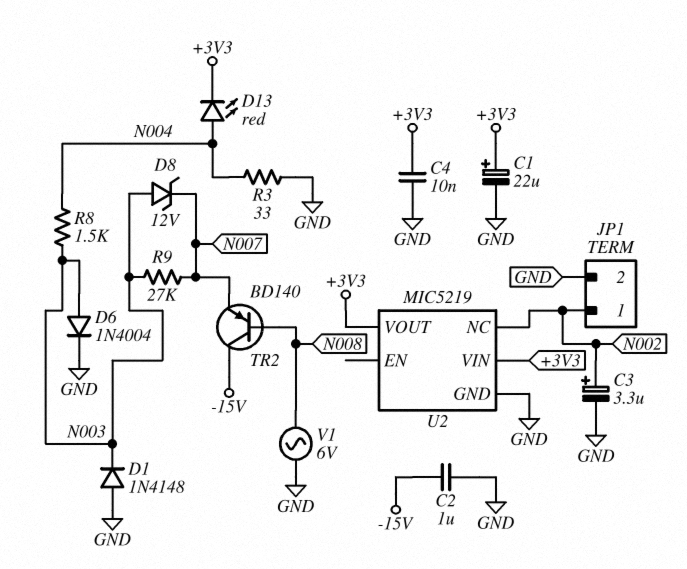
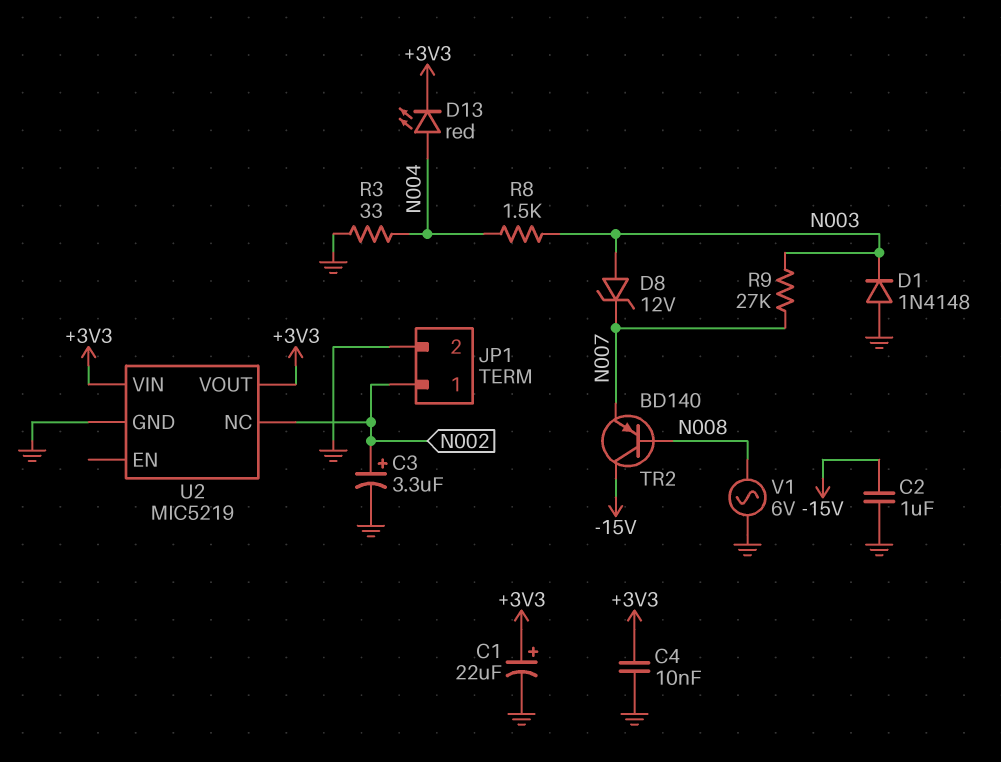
D6: diode 1N4004 (A N003, K GND) -> none

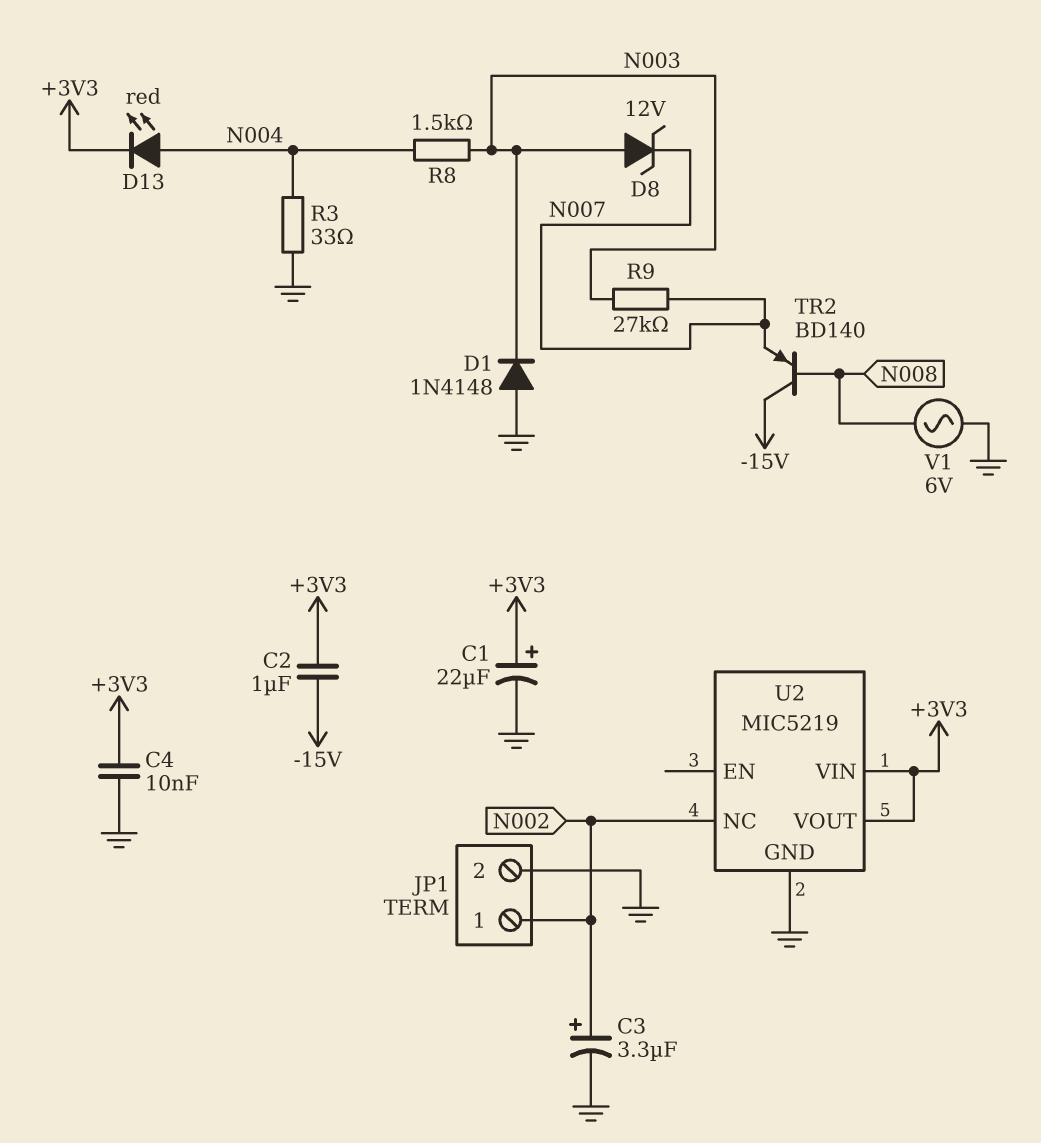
C2: 1uF (-15V, GND) -> 1uF (+3V3, -15V)

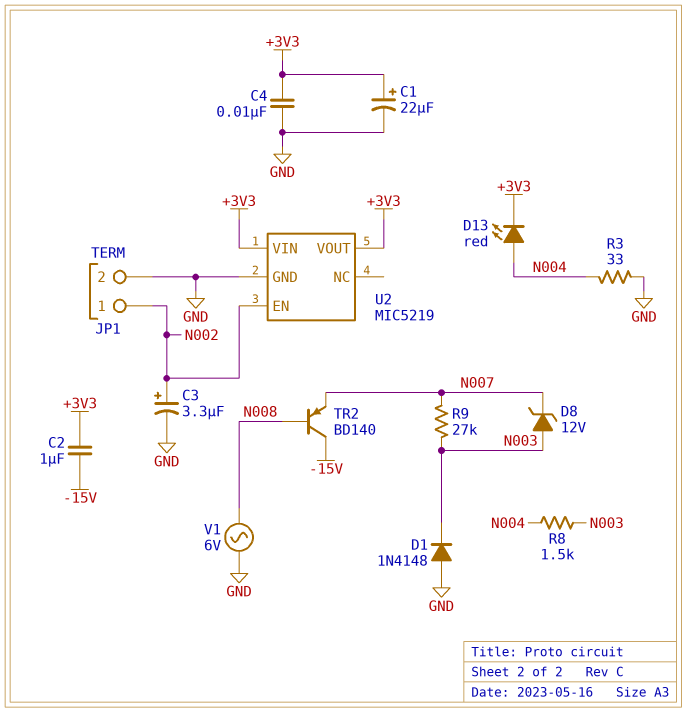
U2 pin EN: none -> N002
U2 pin NC: N002 -> none

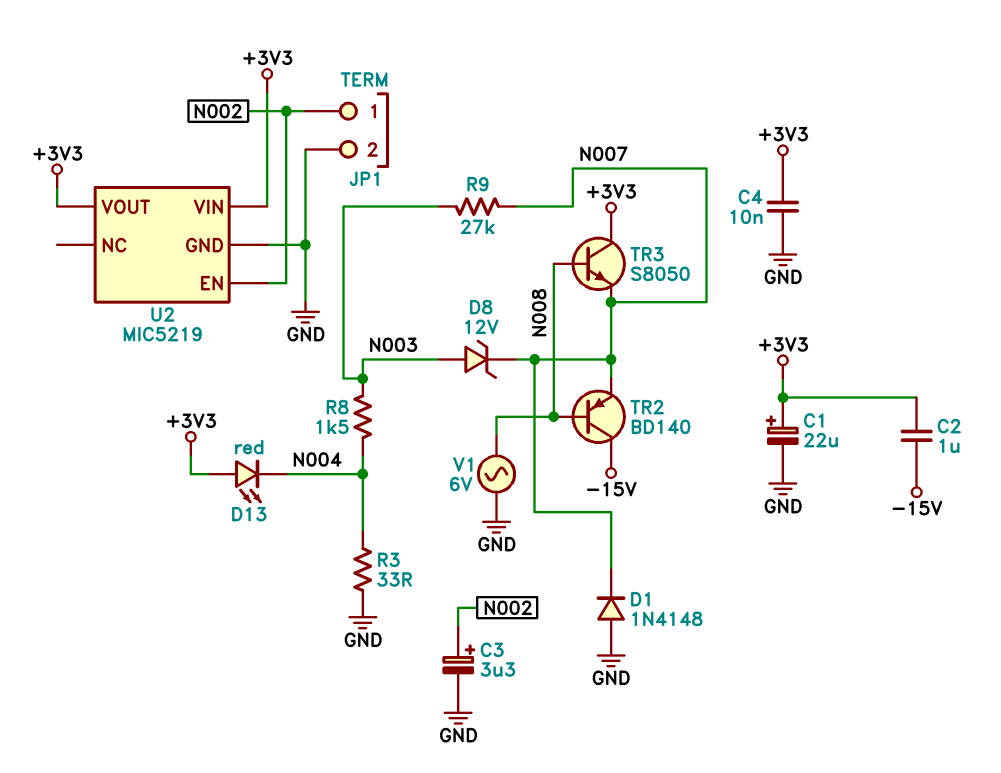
D1: diode 1N4148 (A GND, K N003) -> diode 1N4148 (A GND, K N007)
D13: LED red (A N004, K +3V3) -> LED red (A +3V3, K N004)
TR3: none -> NPN S8050 (B N008, C +3V3, E N007)

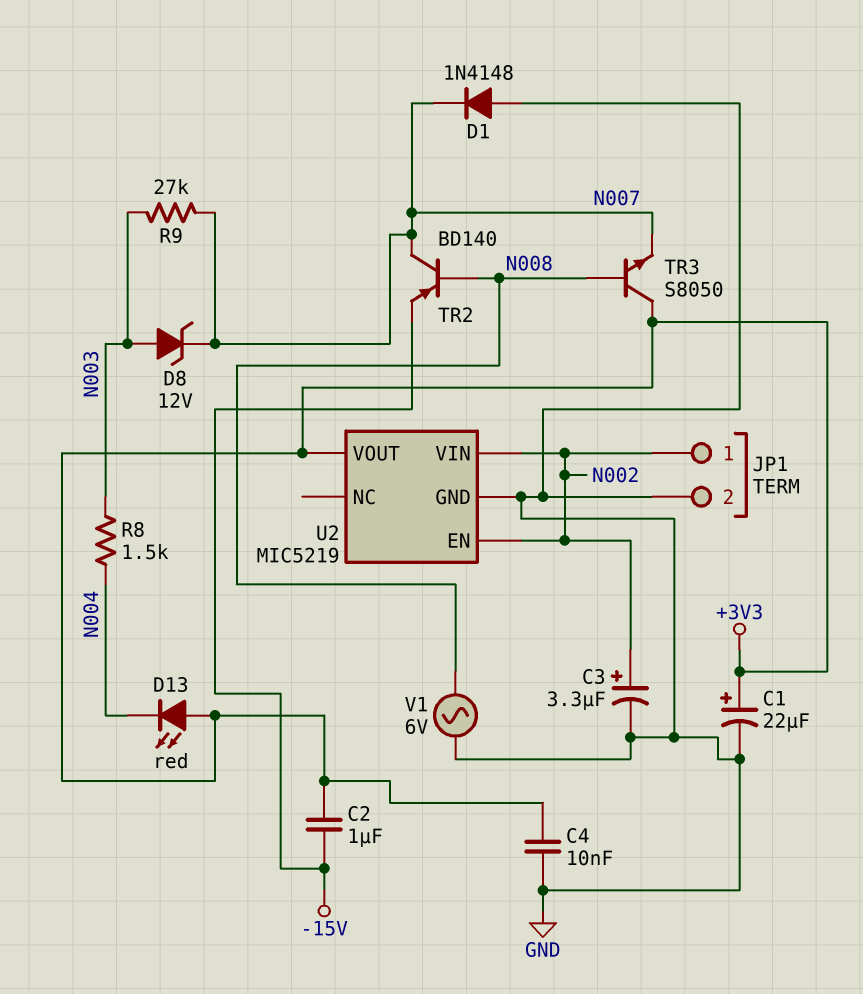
R3: 33 (GND, N004) -> none
TR2: PNP BD140 (B N008, C -15V, E N007) -> PNP BD140 (B N008, C N007, E -15V)
U2 pin VIN: +3V3 -> N002

